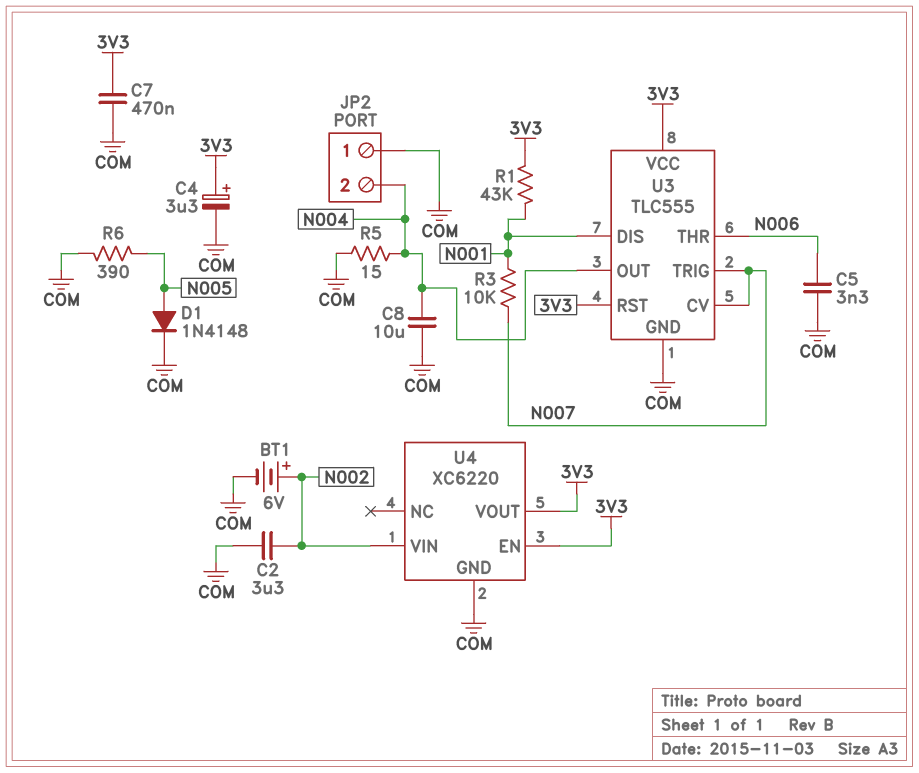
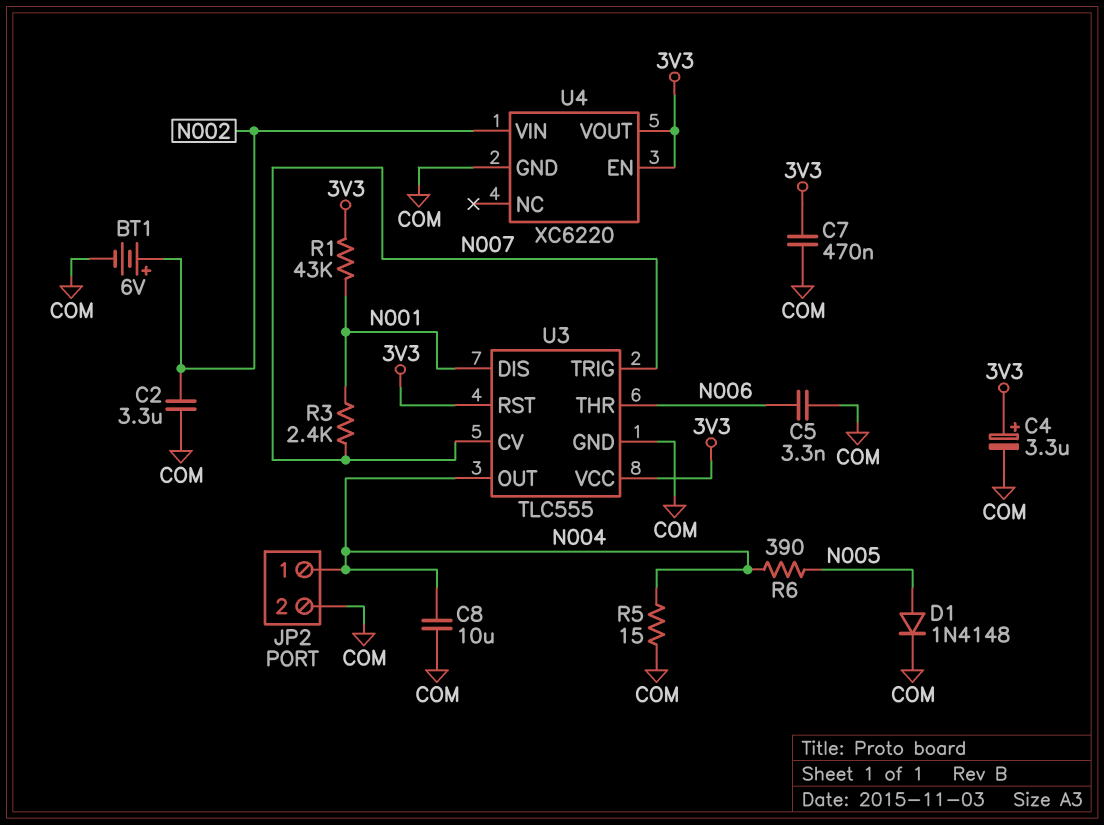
JP2 pin 1: COM -> N004
JP2 pin 2: N004 -> COM
R3: 10k (N001, N007) -> 2.4k (N001, N007)
R6: 390 (COM, N005) -> 390 (N004, N005)

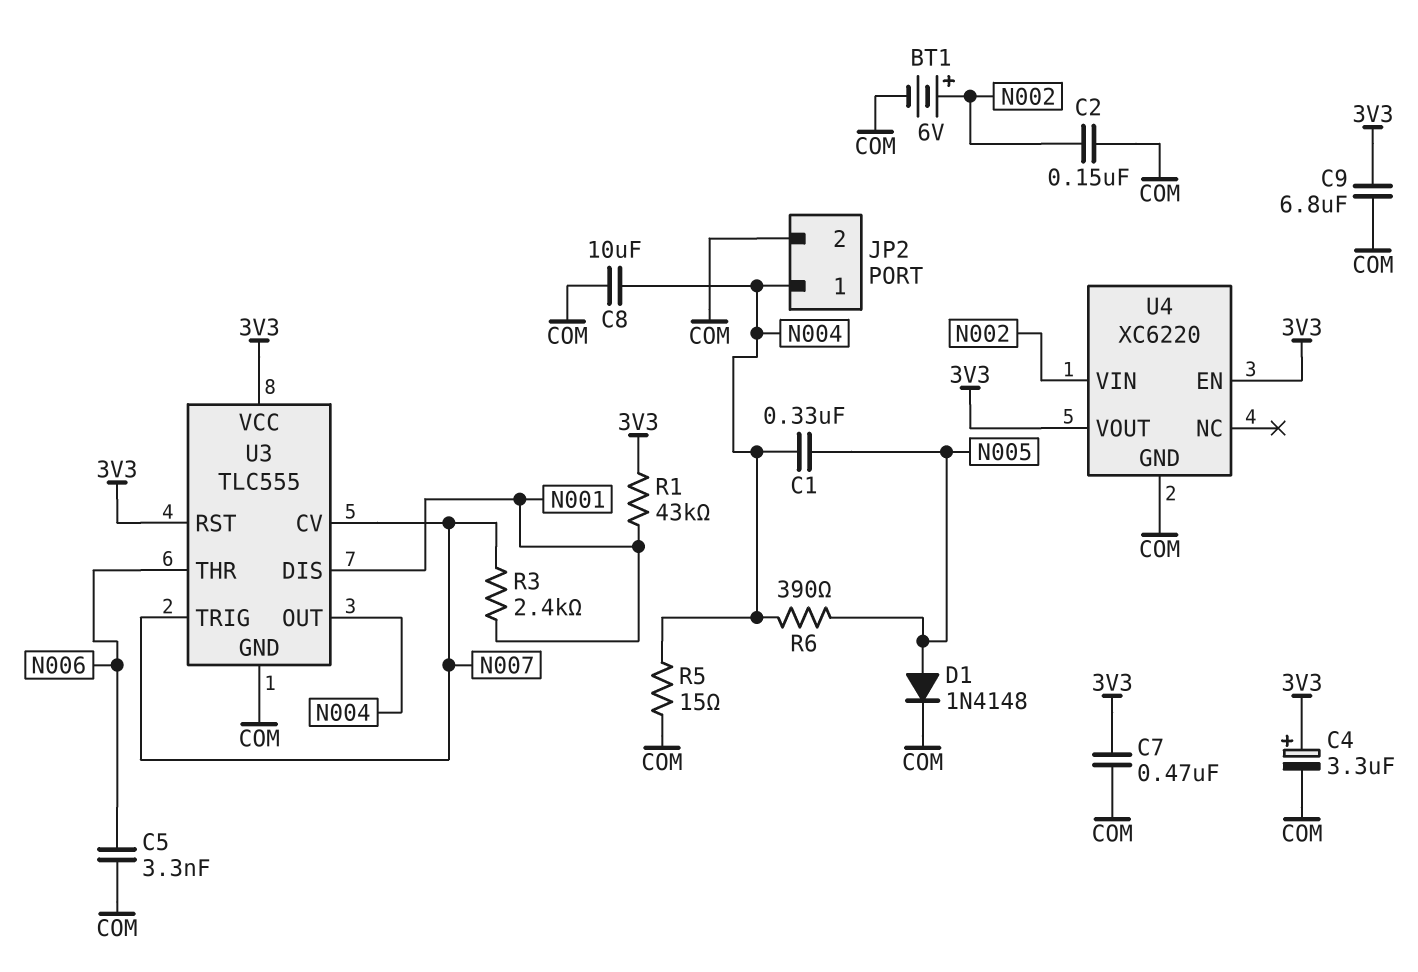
C1: none -> 330nF (N004, N005)
C2: 3.3uF (COM, N002) -> 150nF (COM, N002)
C9: none -> 6.8uF (3V3, COM)

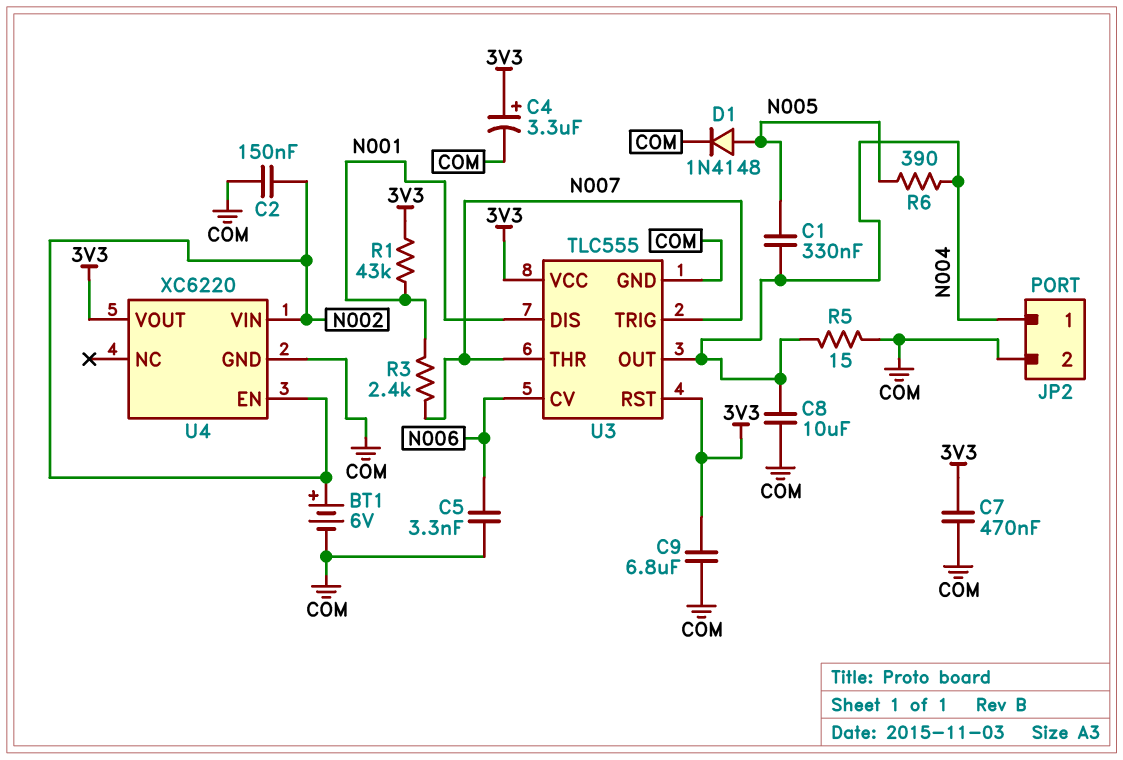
U3 pin CV: N007 -> N006
U3 pin THR: N006 -> N007
U4 pin EN: 3V3 -> N002

